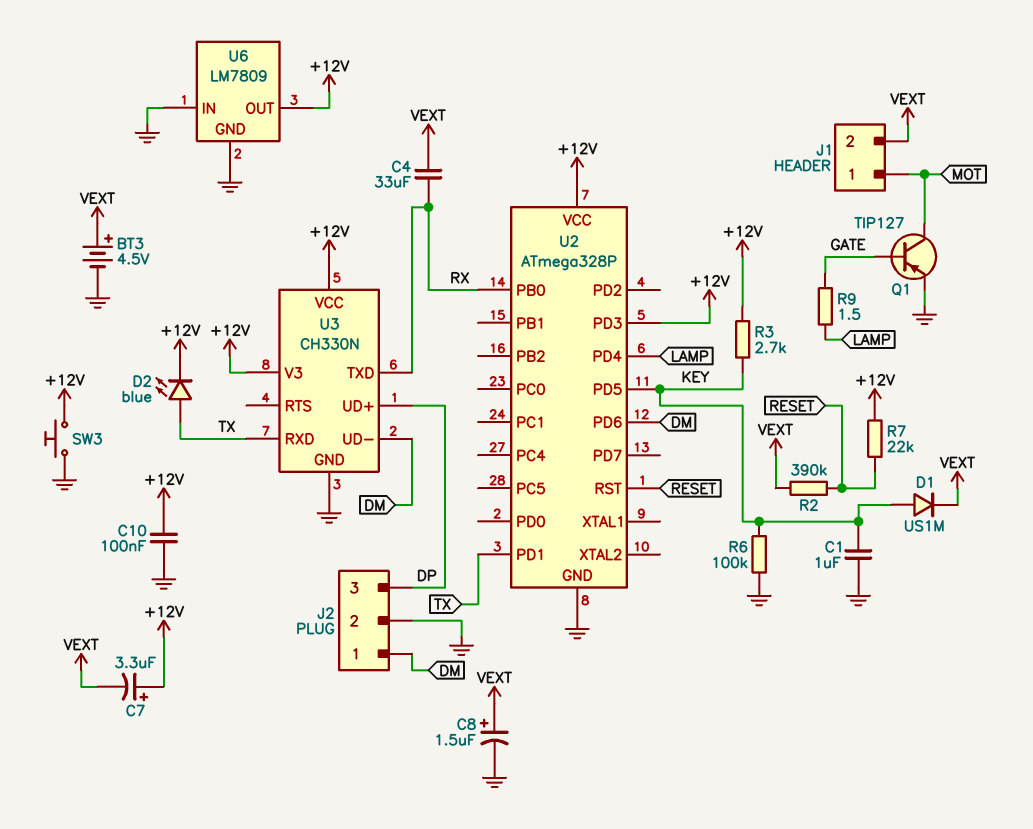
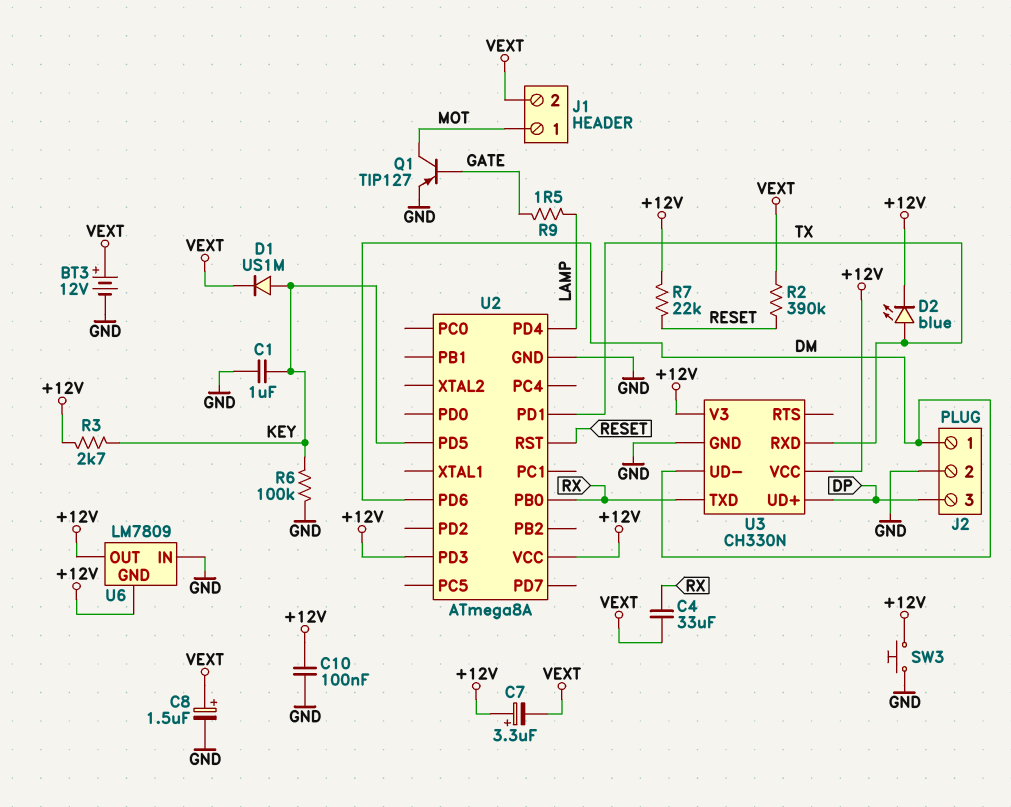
BT3: 4.5V (plus VEXT, minus GND) -> 12V (plus VEXT, minus GND)
U2: ATmega328P -> ATmega8A
U6 pin GND: GND -> +12V

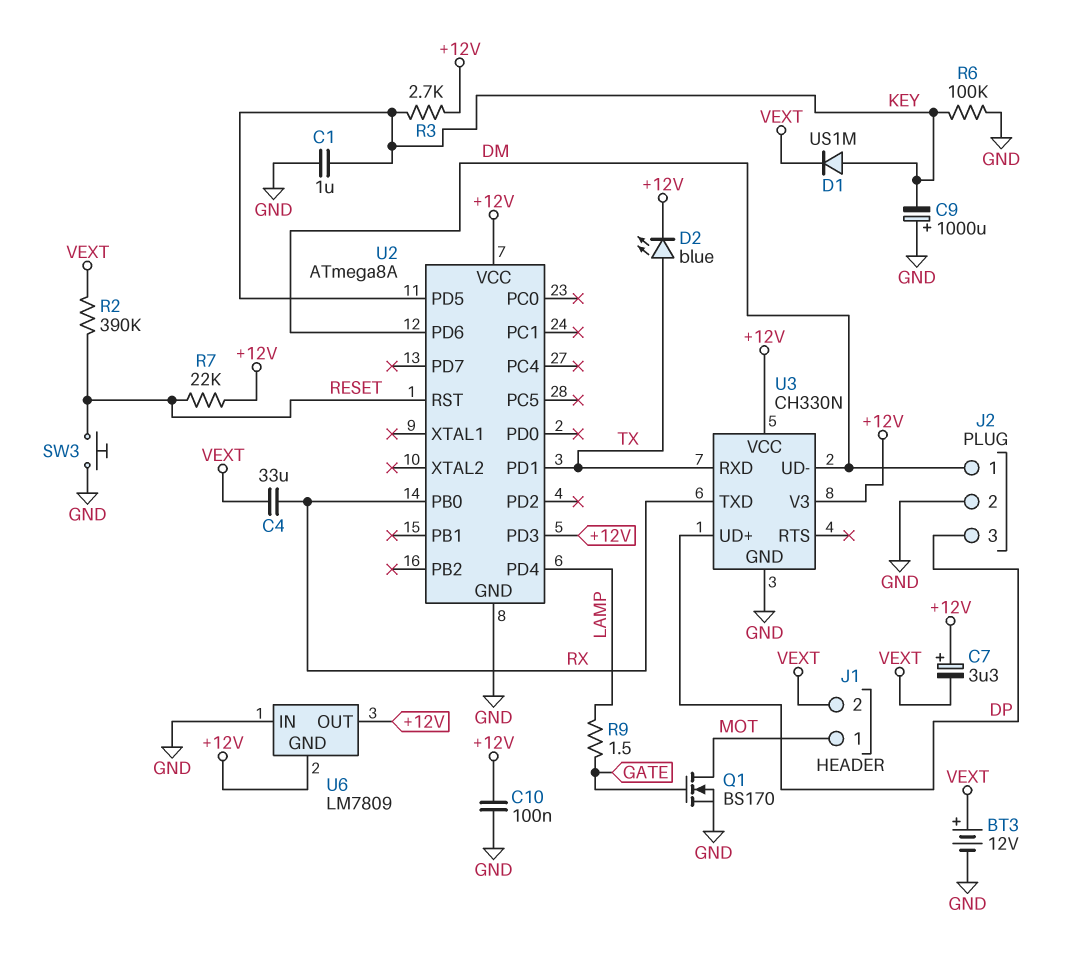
C8: 1.5uF (plus VEXT, minus GND) -> none
C9: none -> 1000uF (plus GND, minus KEY)
Q1: PNP TIP127 (B GATE, C MOT, E GND) -> NMOS BS170 (G GATE, D MOT, S GND)
SW3: button (+12V, GND) -> button (GND, RESET)

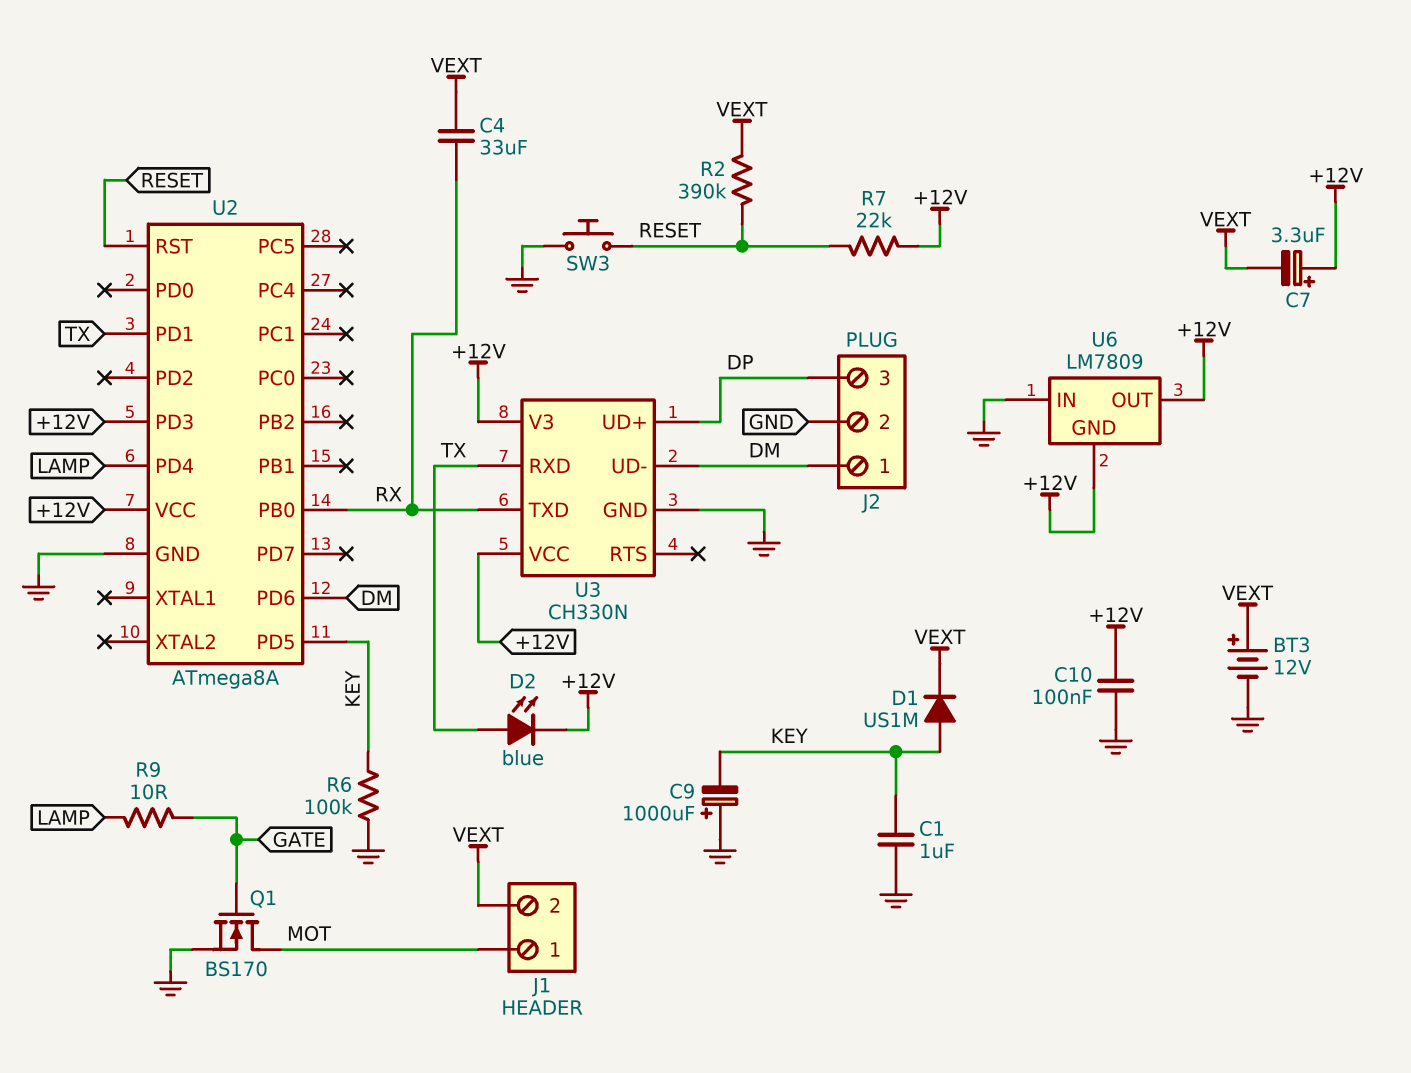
R3: 2.7k (+12V, KEY) -> none
R9: 1.5 (GATE, LAMP) -> 10 (GATE, LAMP)

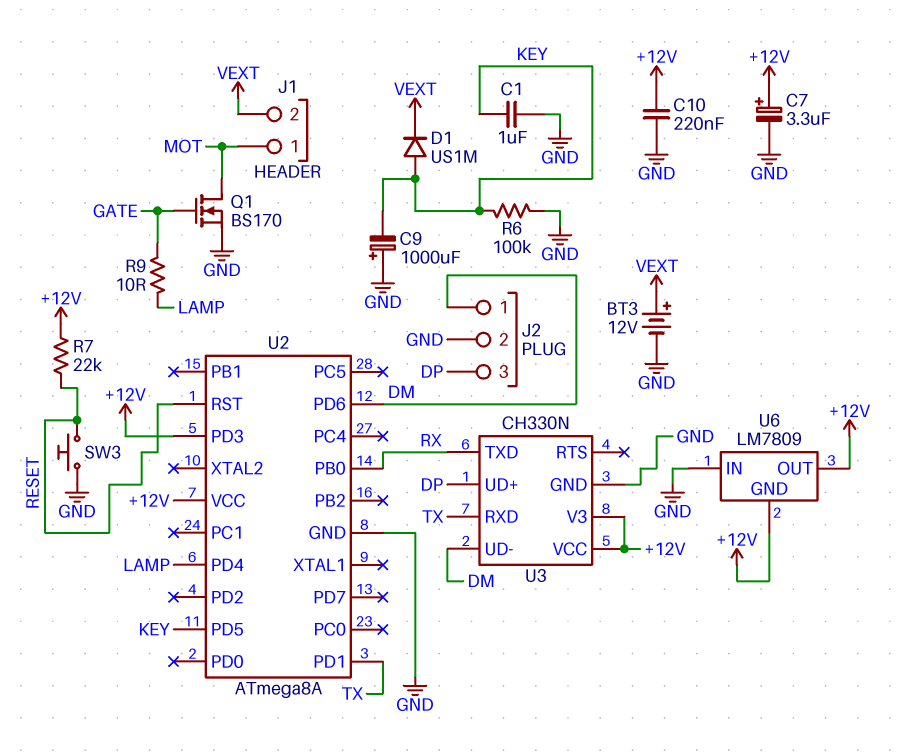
C4: 33uF (RX, VEXT) -> none
C7: 3.3uF (plus +12V, minus VEXT) -> 3.3uF (plus +12V, minus GND)
C10: 100nF (+12V, GND) -> 220nF (+12V, GND)
D2: LED blue (A TX, K +12V) -> none
R2: 390k (RESET, VEXT) -> none

